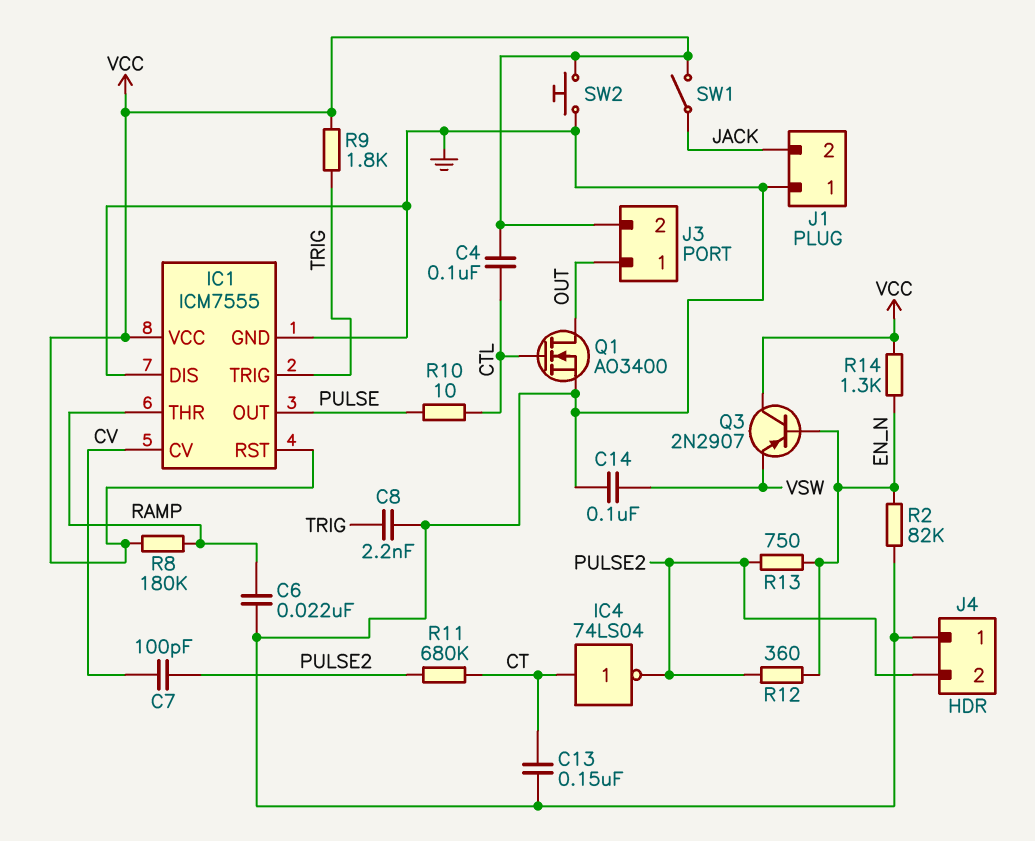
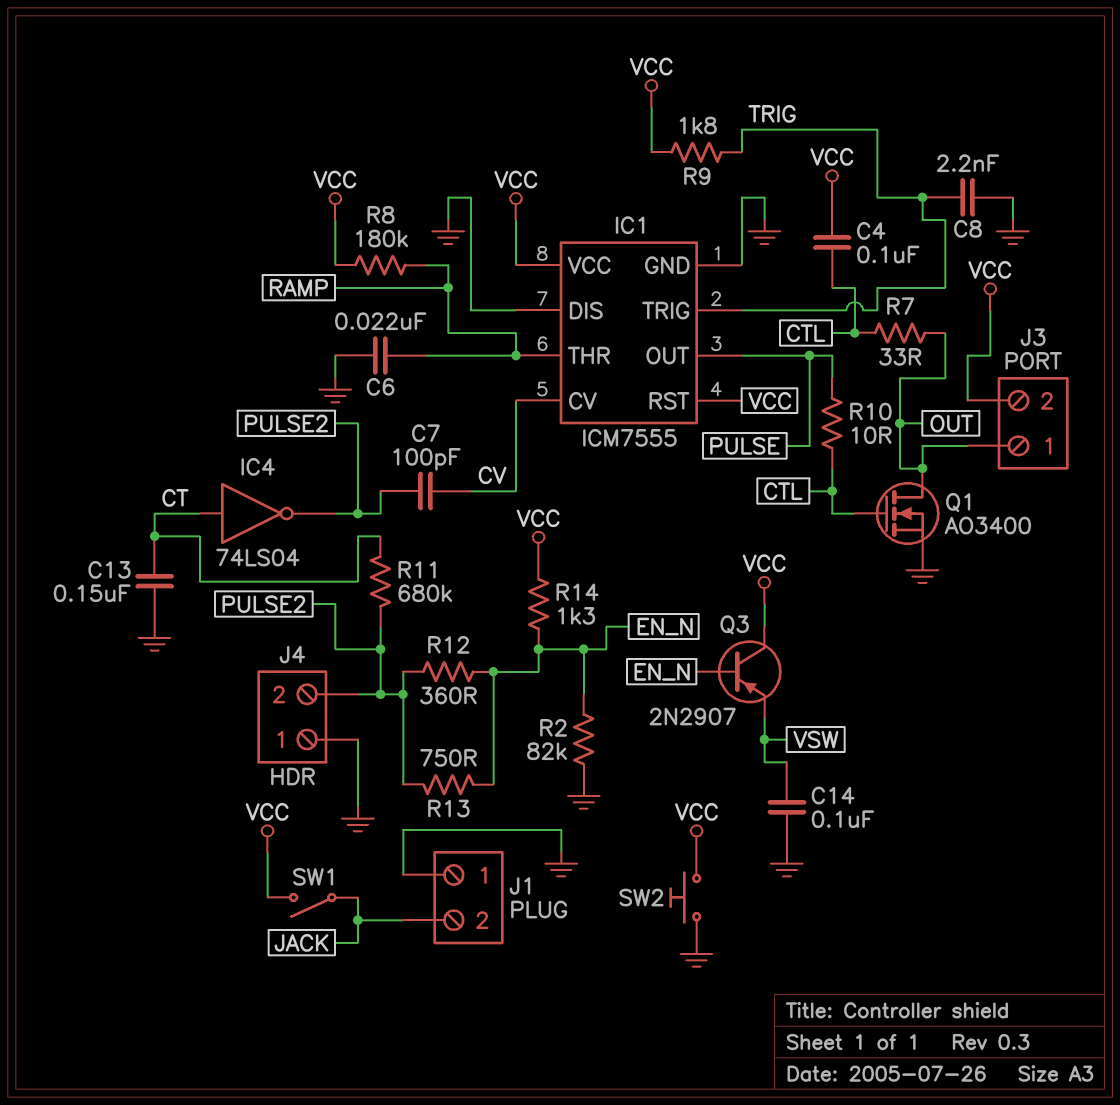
R7: none -> 33 (CTL, OUT)

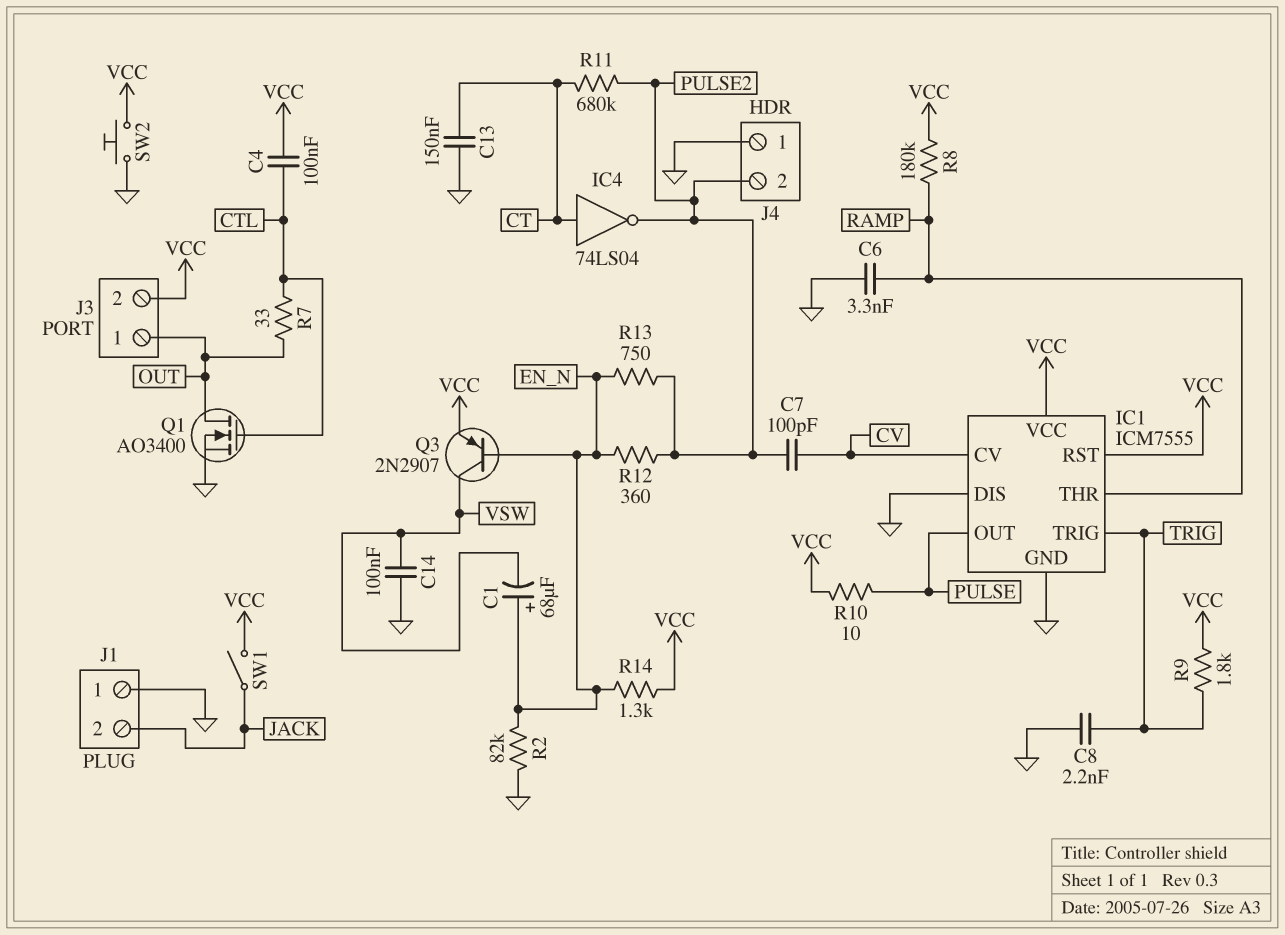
C1: none -> 68uF (plus EN_N, minus VSW)
C6: 22nF (GND, RAMP) -> 3.3nF (GND, RAMP)
Q3: PNP 2N2907 (B EN_N, C VCC, E VSW) -> PNP 2N2907 (B EN_N, C VSW, E VCC)
R10: 10 (CTL, PULSE) -> 10 (PULSE, VCC)

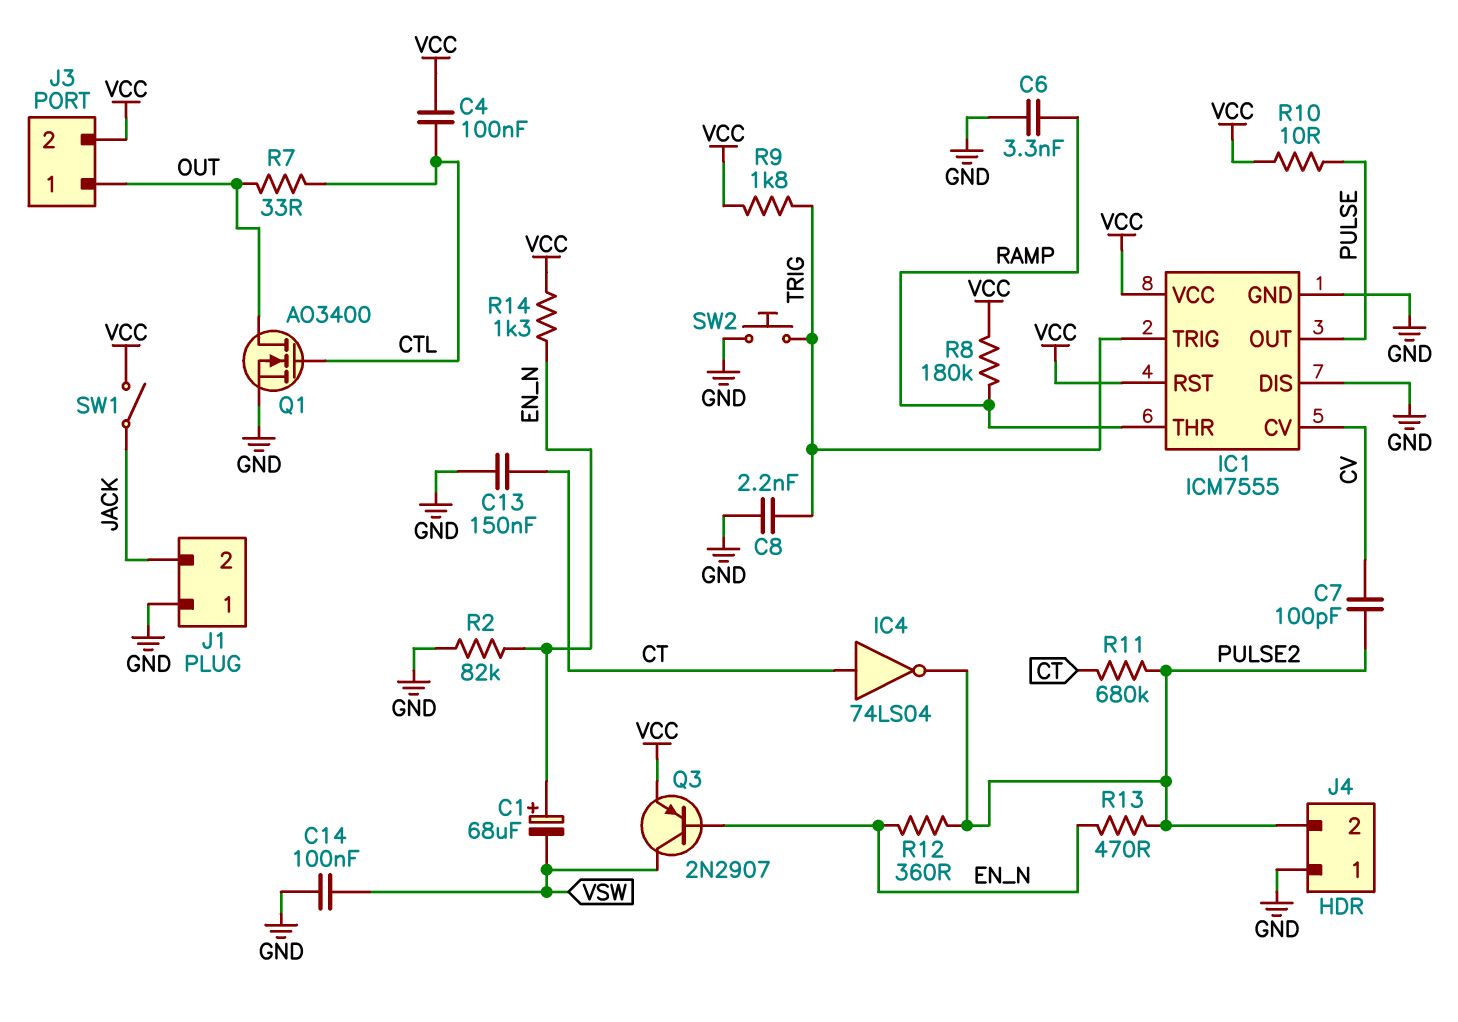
R13: 750 (EN_N, PULSE2) -> 470 (EN_N, PULSE2)
SW2: button (GND, VCC) -> button (GND, TRIG)

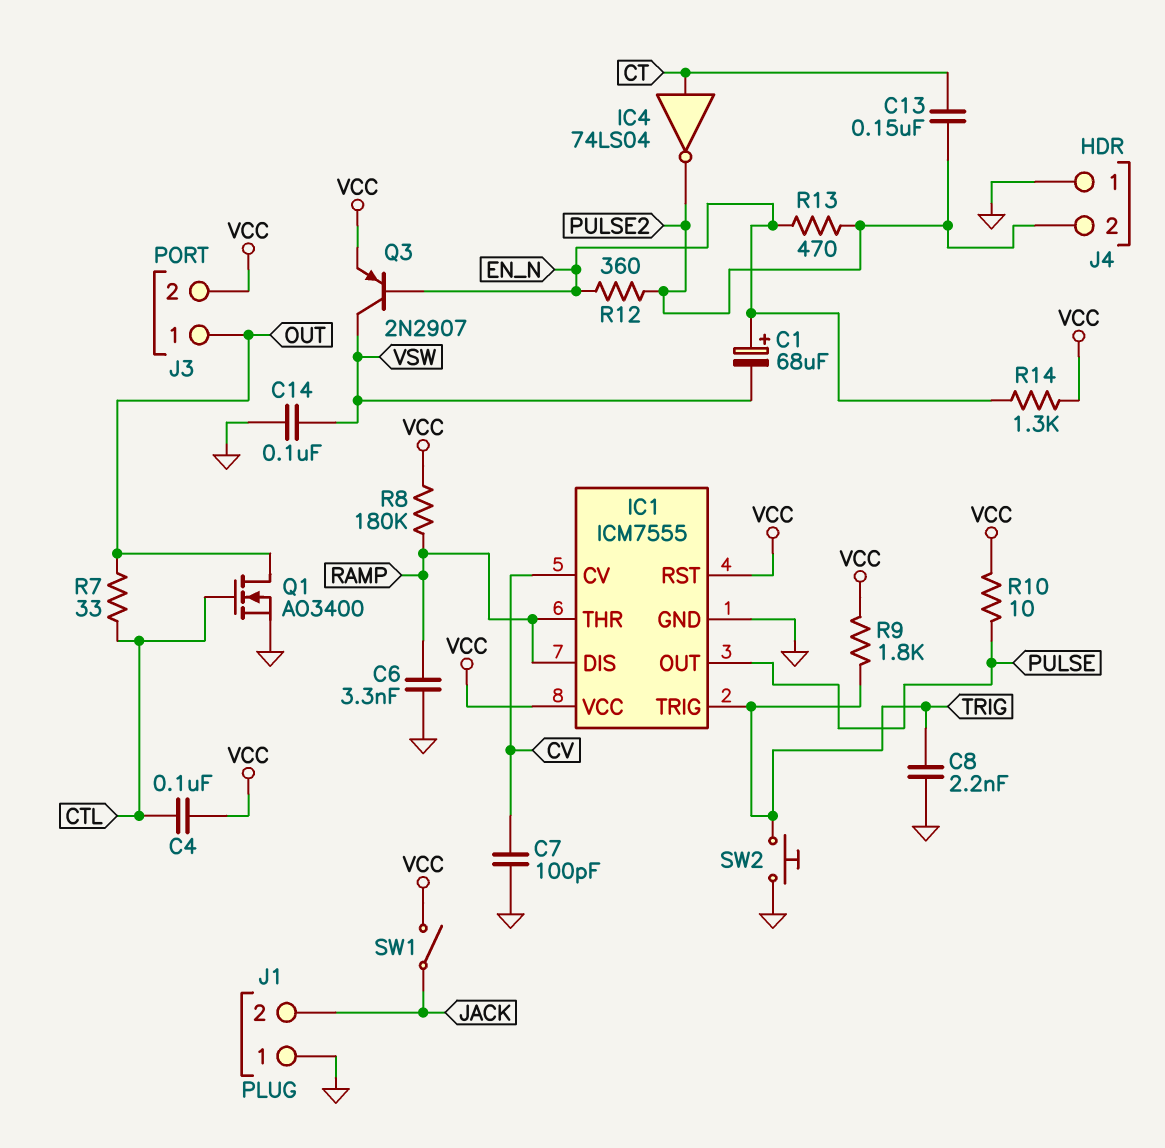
C7: 100pF (CV, PULSE2) -> 100pF (CV, GND)
C13: 150nF (CT, GND) -> 150nF (CT, PULSE2)
IC1 pin DIS: GND -> RAMP
R2: 82k (EN_N, GND) -> none
R11: 680k (CT, PULSE2) -> none

